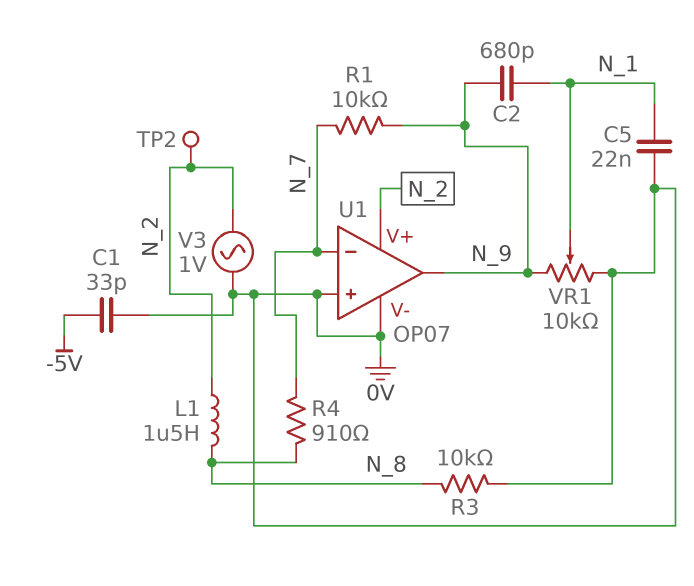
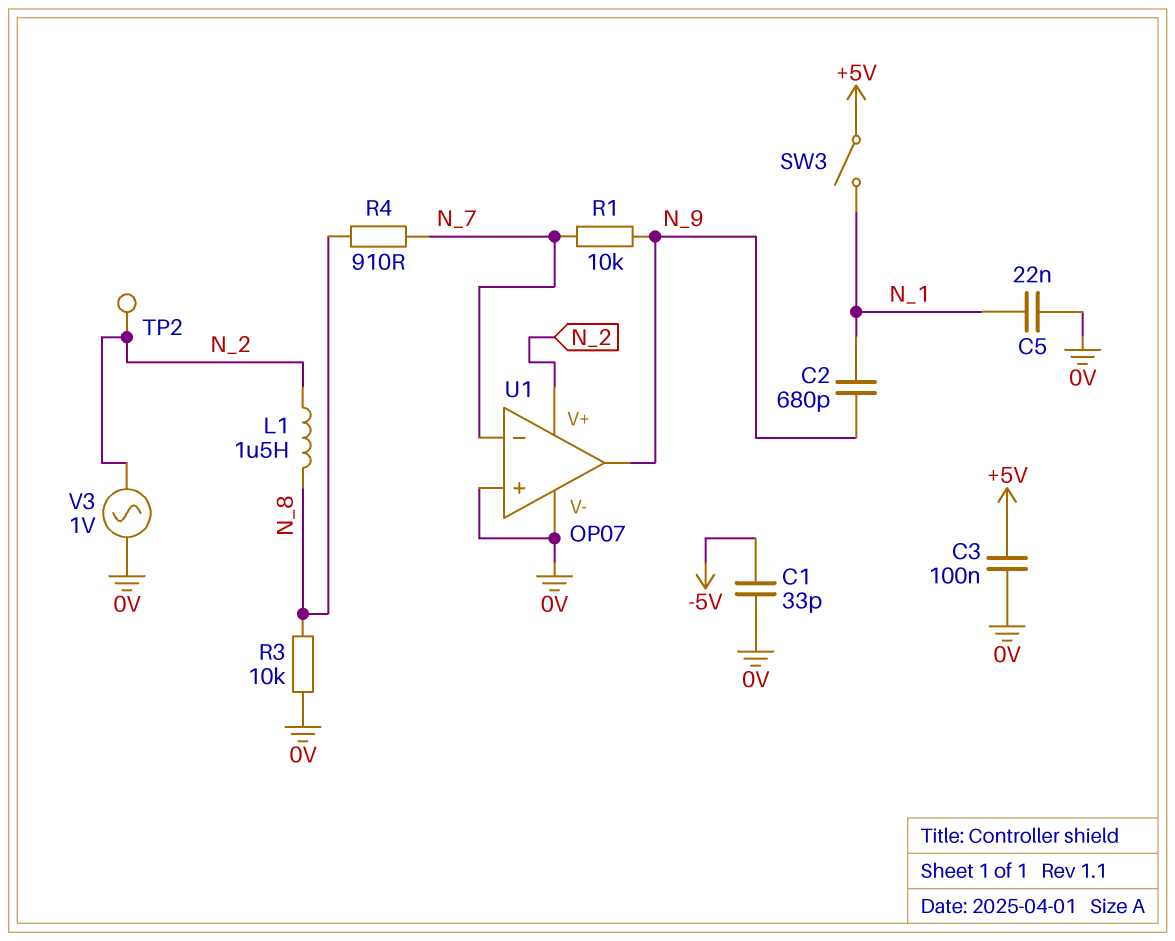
C3: none -> 100nF (+5V, 0V)
SW3: none -> switch (+5V, N_1)
VR1: 10k (0V, N_9, wiper N_1) -> none

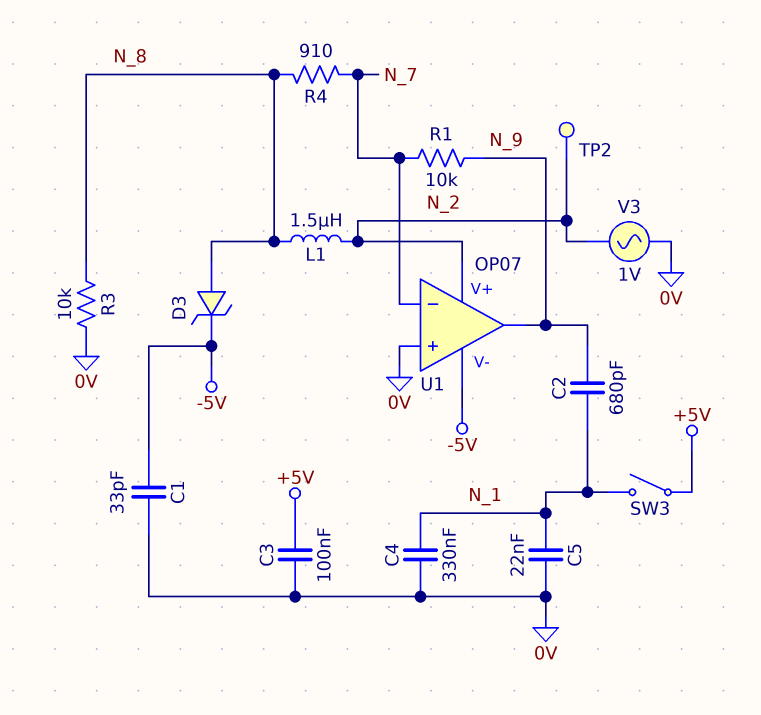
C4: none -> 330nF (0V, N_1)
D3: none -> zener (A N_8, K -5V)
U1 pin V-: 0V -> -5V

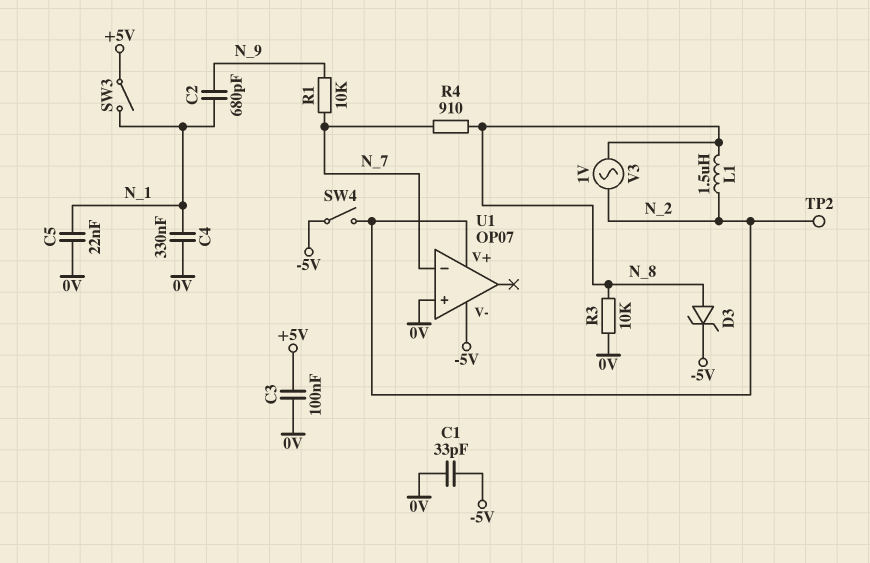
SW4: none -> switch (-5V, N_2)
U1 pin out: N_9 -> none
V3: AC 1V (0V, N_2) -> AC 1V (N_2, N_8)

